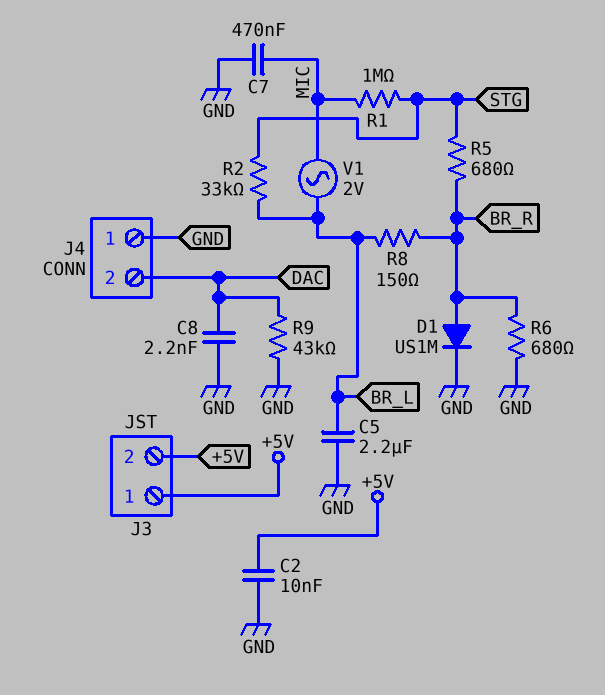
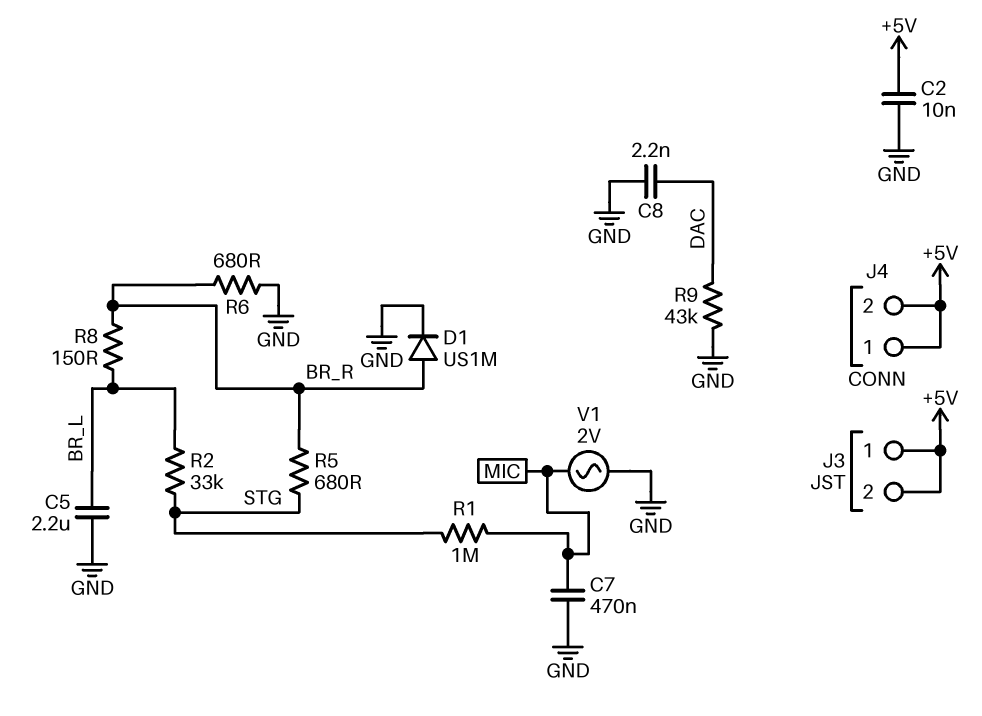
J4 pin 1: GND -> +5V
J4 pin 2: DAC -> +5V
V1: AC 2V (BR_L, MIC) -> AC 2V (GND, MIC)

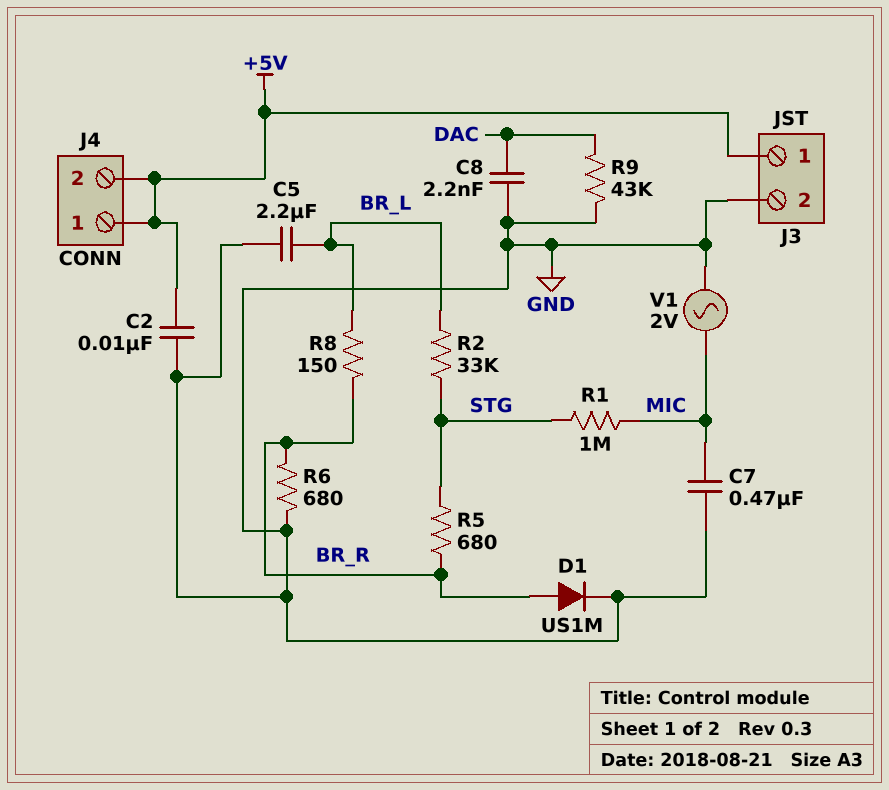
J3 pin 2: +5V -> GND

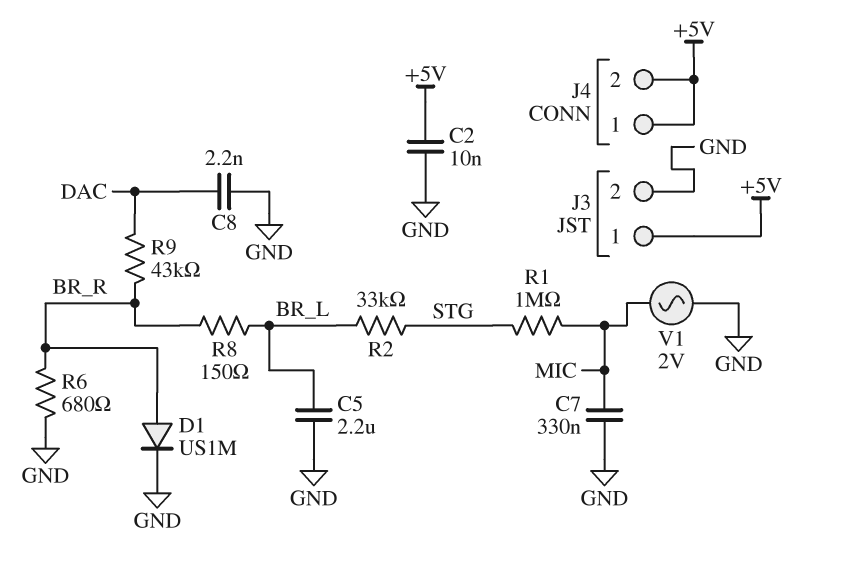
C7: 470nF (GND, MIC) -> 330nF (GND, MIC)
R5: 680 (BR_R, STG) -> none
R9: 43k (DAC, GND) -> 43k (BR_R, DAC)

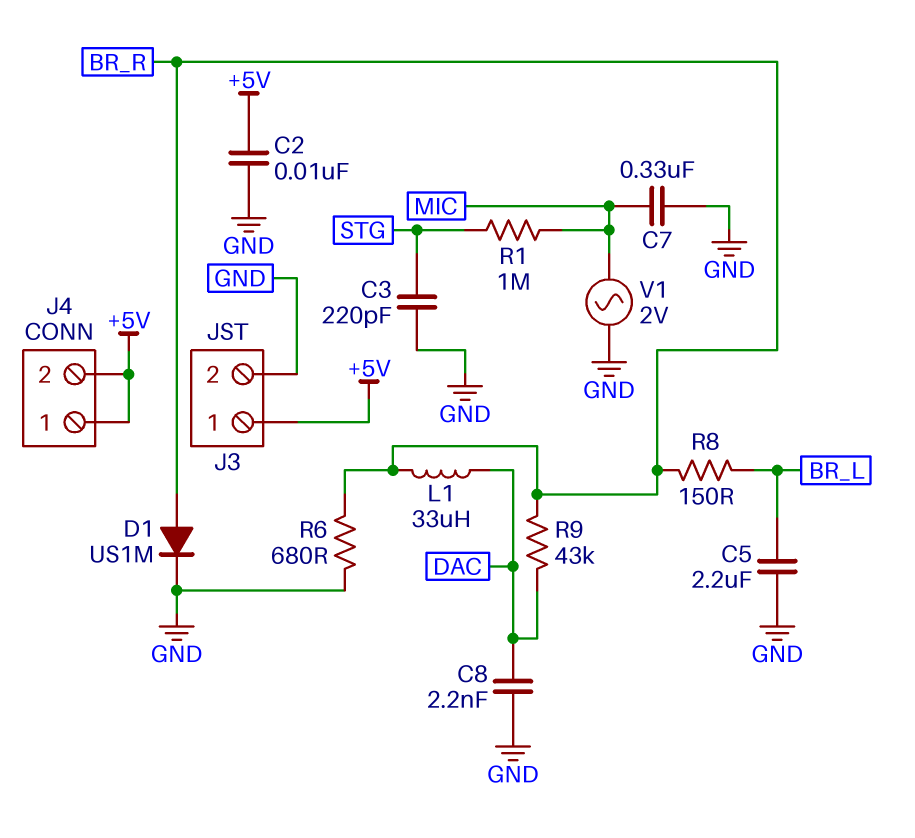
C3: none -> 220pF (GND, STG)
L1: none -> 33uH (BR_R, DAC)
R2: 33k (BR_L, STG) -> none

